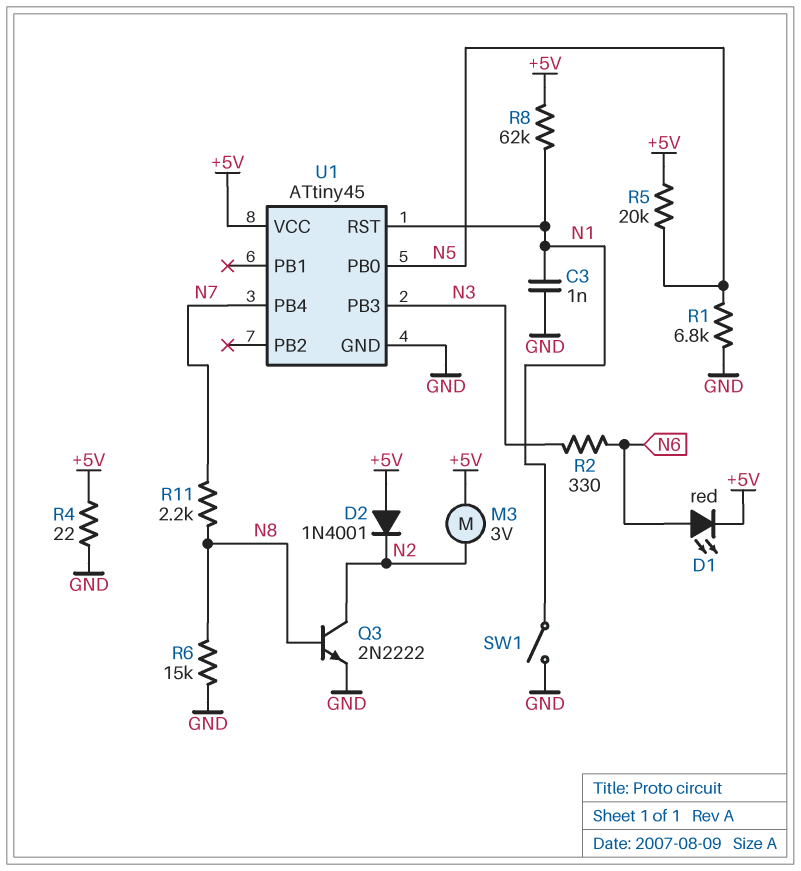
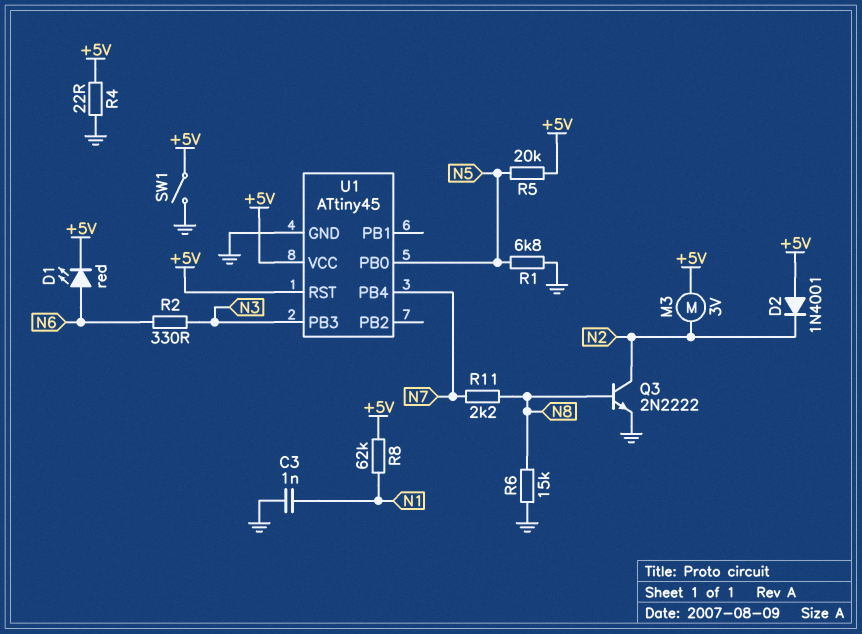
SW1: switch (GND, N1) -> switch (+5V, GND)
U1 pin RST: N1 -> +5V

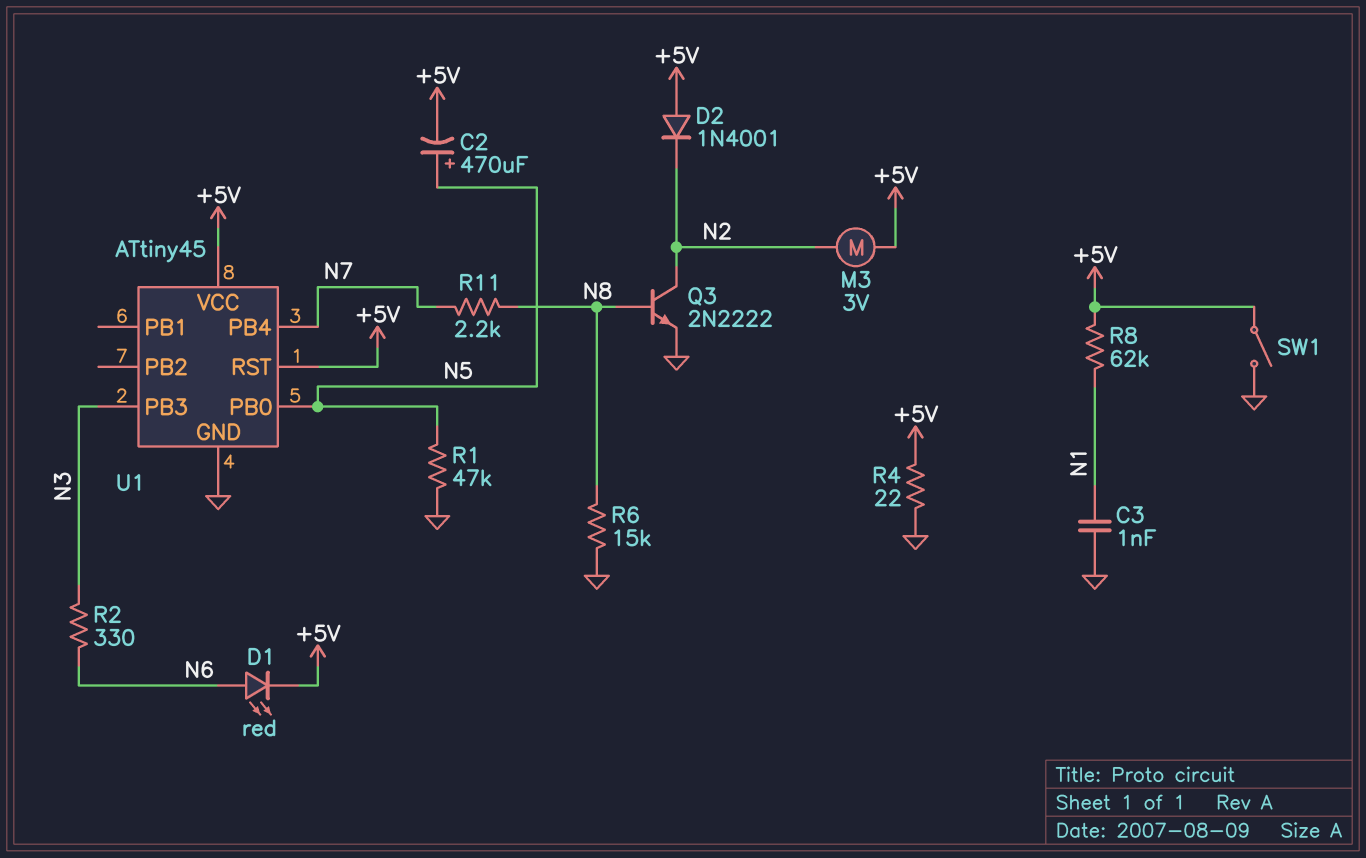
C2: none -> 470uF (plus N5, minus +5V)
R1: 6.8k (GND, N5) -> 47k (GND, N5)
R5: 20k (+5V, N5) -> none

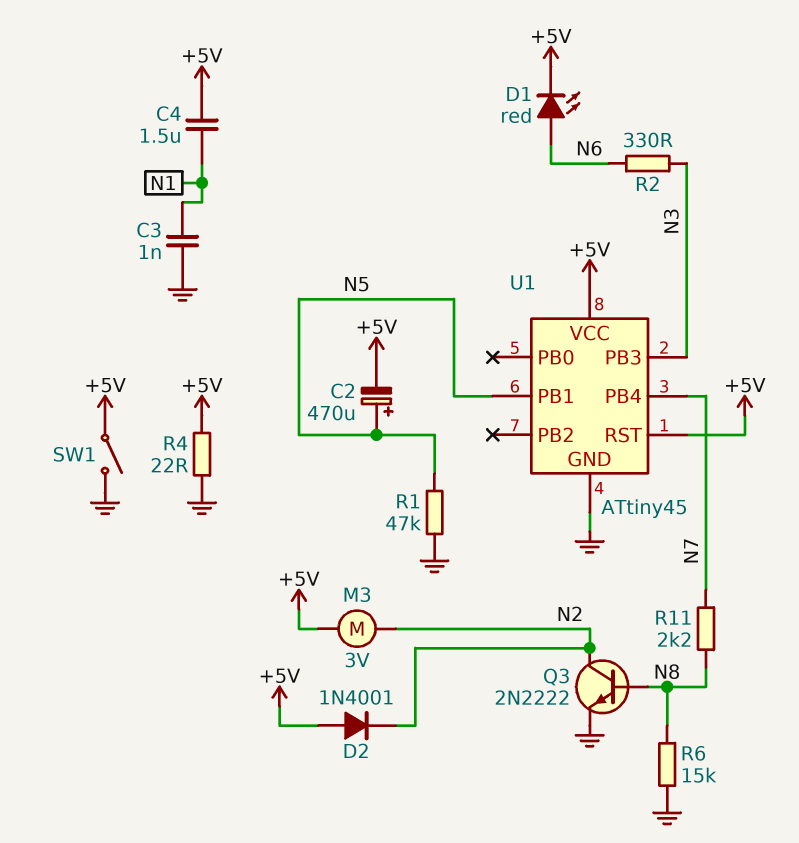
C4: none -> 1.5uF (+5V, N1)
R8: 62k (+5V, N1) -> none
U1 pin PB0: N5 -> none
U1 pin PB1: none -> N5

